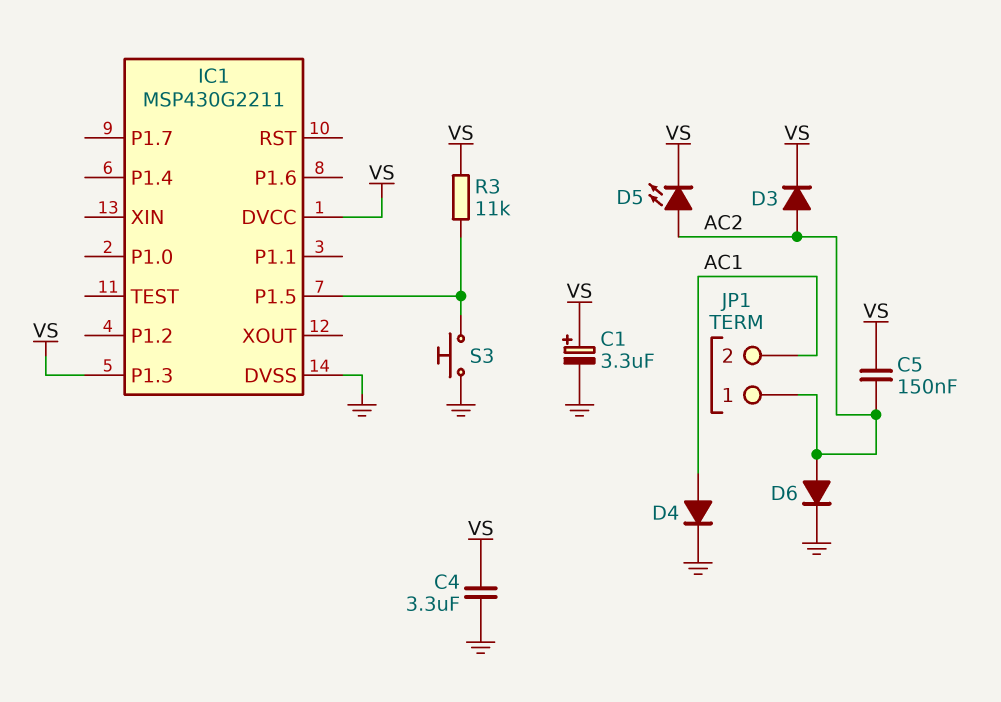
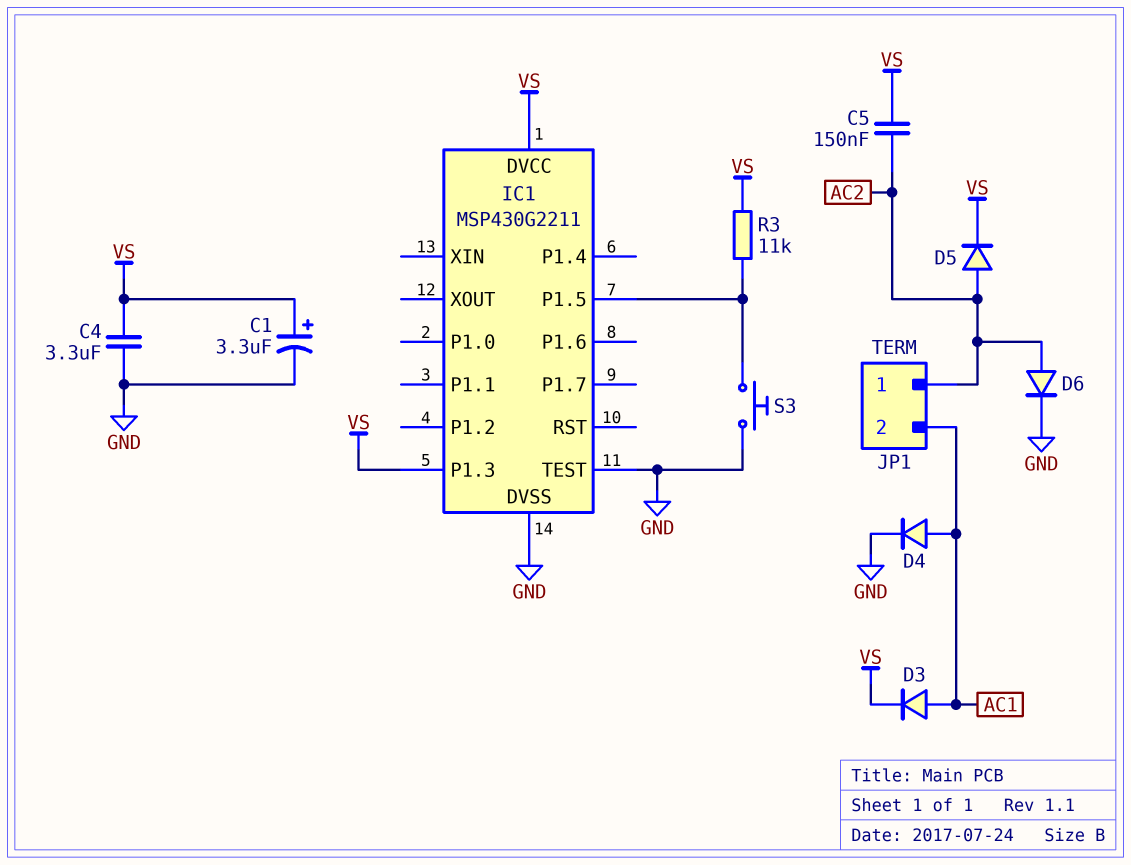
D3: diode (A AC2, K VS) -> diode (A AC1, K VS)
D5: LED (A AC2, K VS) -> diode (A AC2, K VS)
IC1 pin TEST: none -> GND

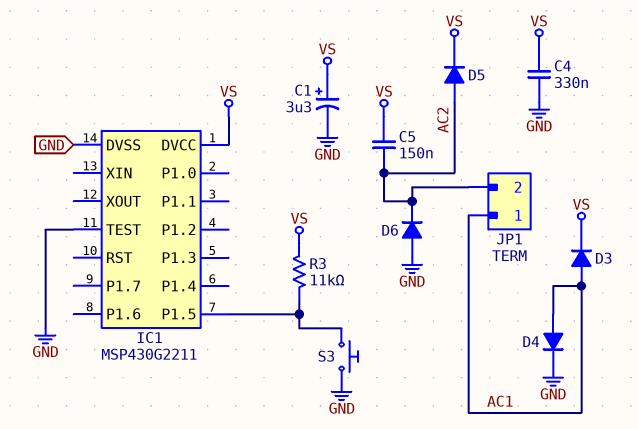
C4: 3.3uF (GND, VS) -> 330nF (GND, VS)
D6: diode (A AC2, K GND) -> diode (A GND, K AC2)
IC1 pin P1.3: VS -> none
JP1 pin 1: AC2 -> AC1
JP1 pin 2: AC1 -> AC2

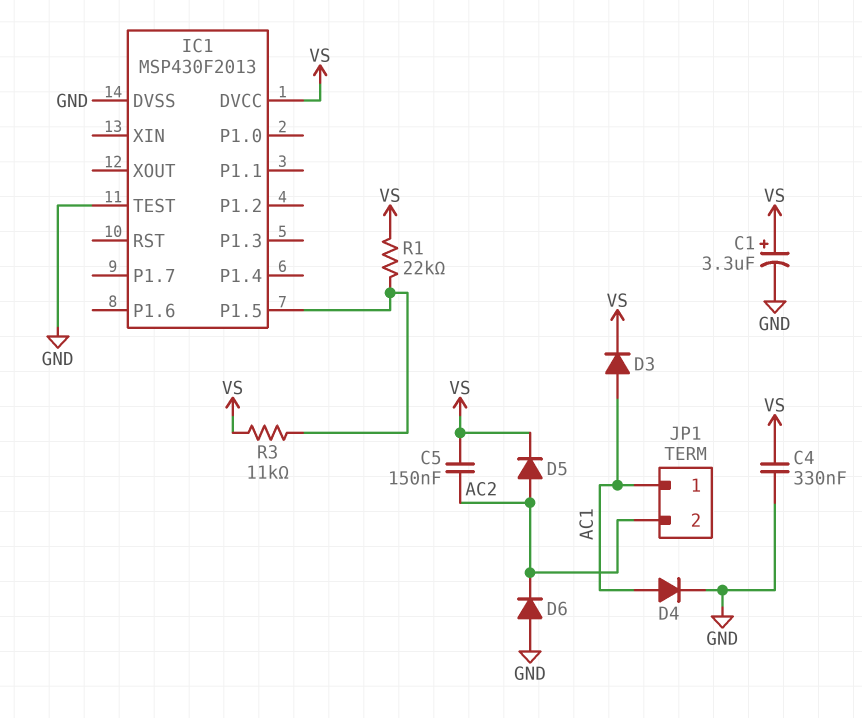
IC1: MSP430G2211 -> MSP430F2013
R1: none -> 22k (IC1/P1.5, VS)
S3: button (GND, IC1/P1.5) -> none

